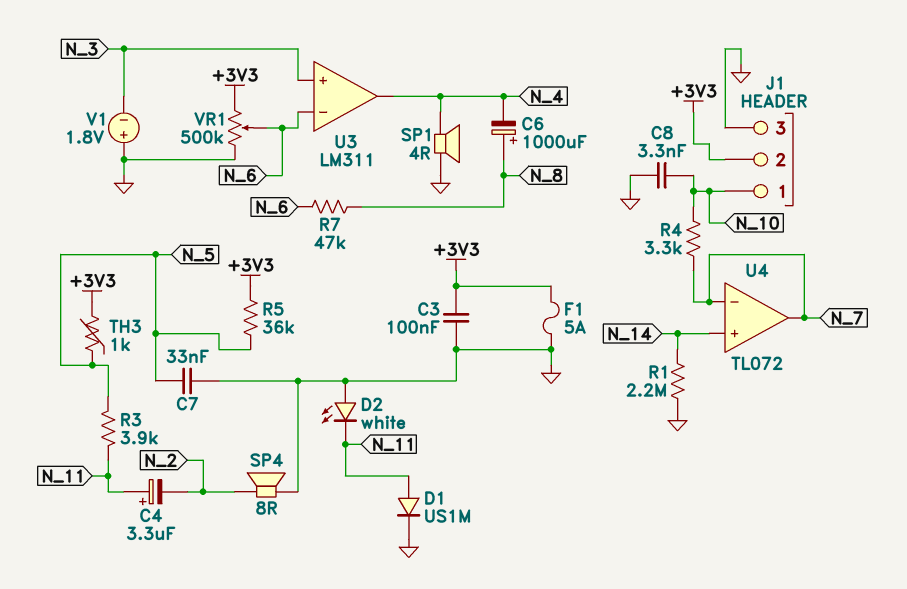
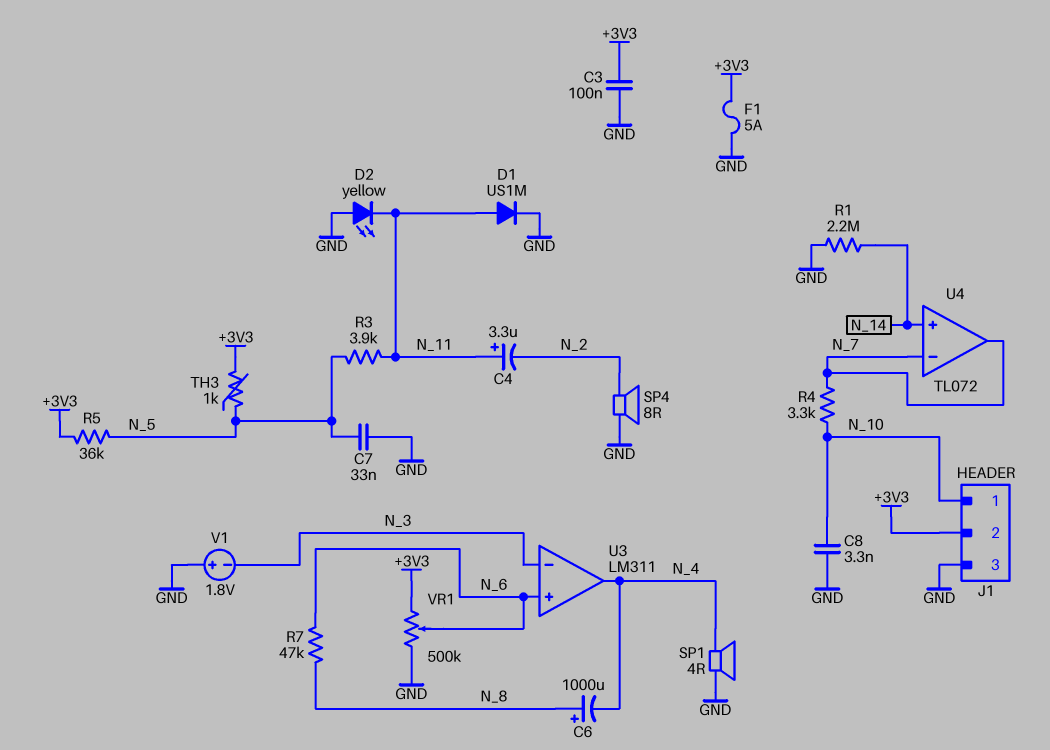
D2: LED white (A GND, K N_11) -> LED yellow (A GND, K N_11)
U3 pin in+: N_3 -> N_6
U3 pin in-: N_6 -> N_3

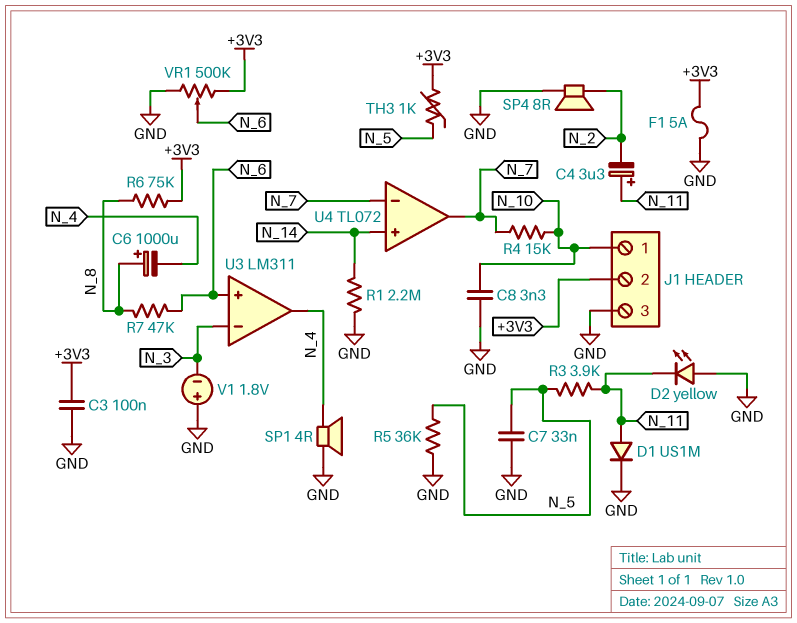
R4: 3.3k (N_7, N_10) -> 15k (N_7, N_10)
R5: 36k (+3V3, N_5) -> 36k (GND, N_5)
R6: none -> 75k (+3V3, N_8)

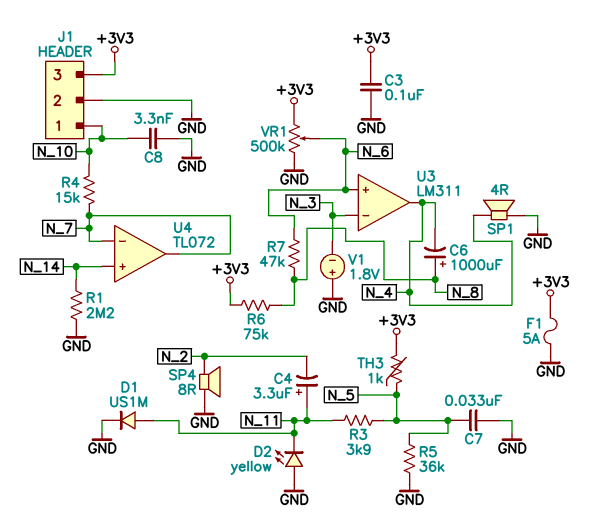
J1 pin 2: +3V3 -> GND
J1 pin 3: GND -> +3V3

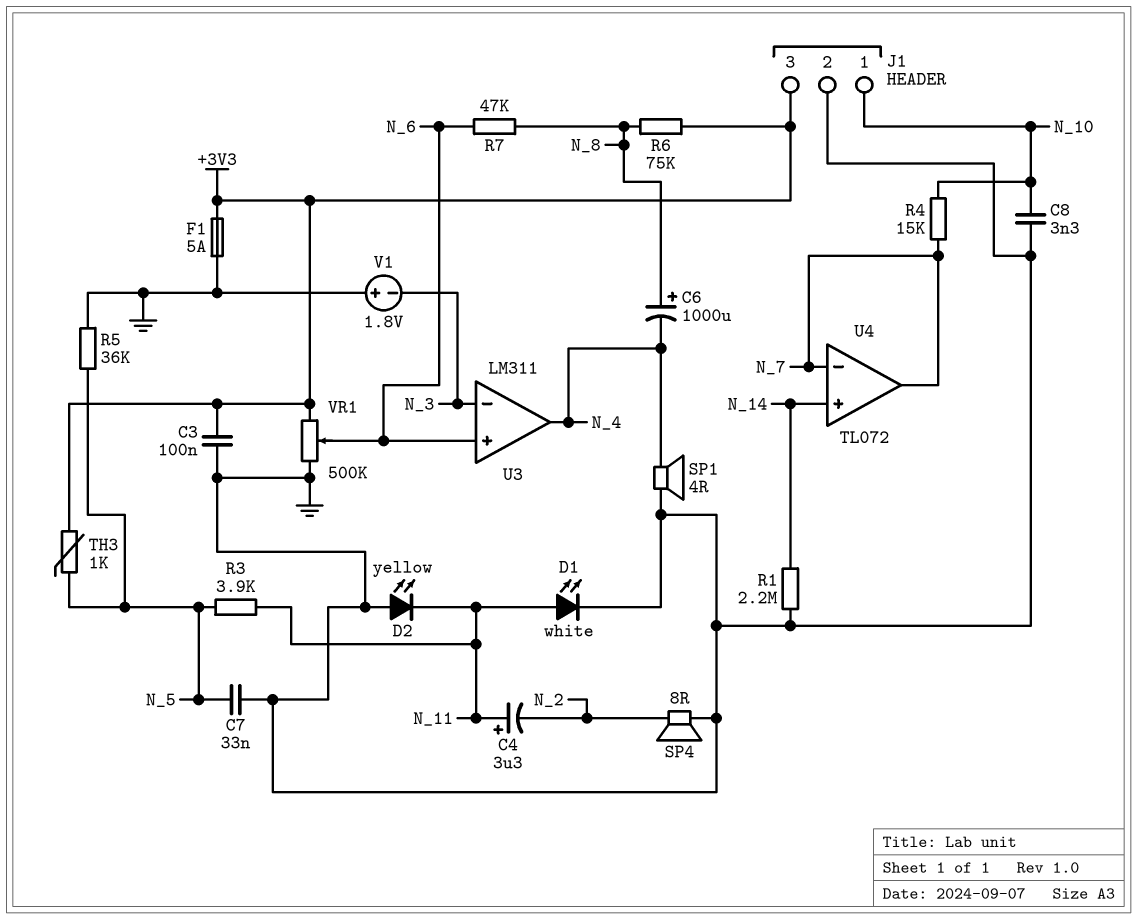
D1: diode US1M (A N_11, K GND) -> LED white (A N_11, K GND)

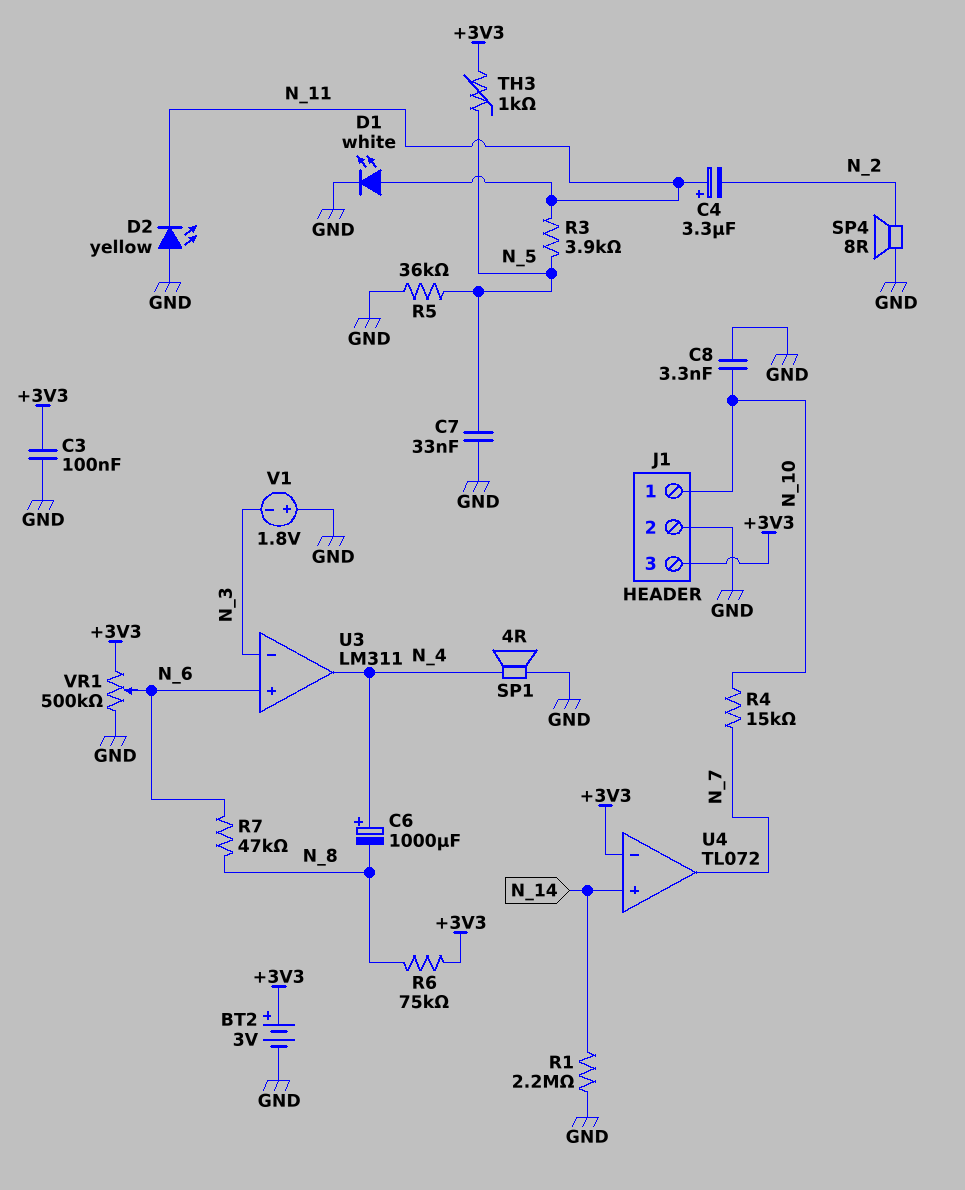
BT2: none -> 3V (plus +3V3, minus GND)
C6: 1000uF (plus N_8, minus N_4) -> 1000uF (plus N_4, minus N_8)
F1: 5A (+3V3, GND) -> none
U4 pin in-: N_7 -> +3V3

